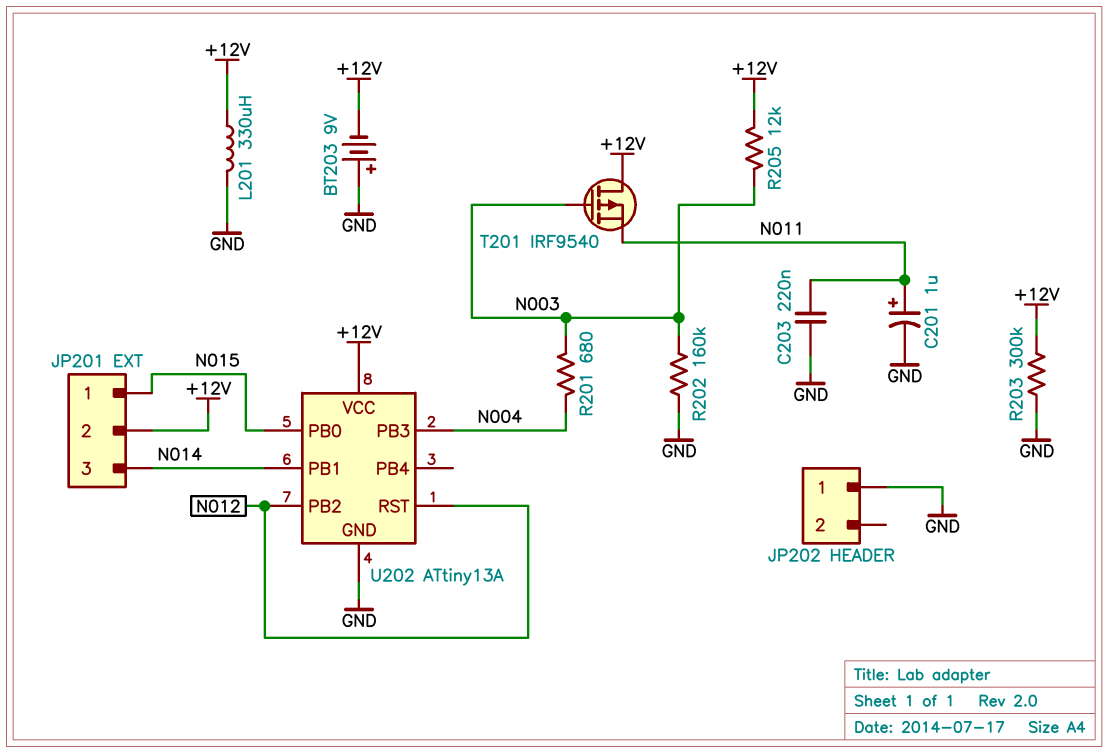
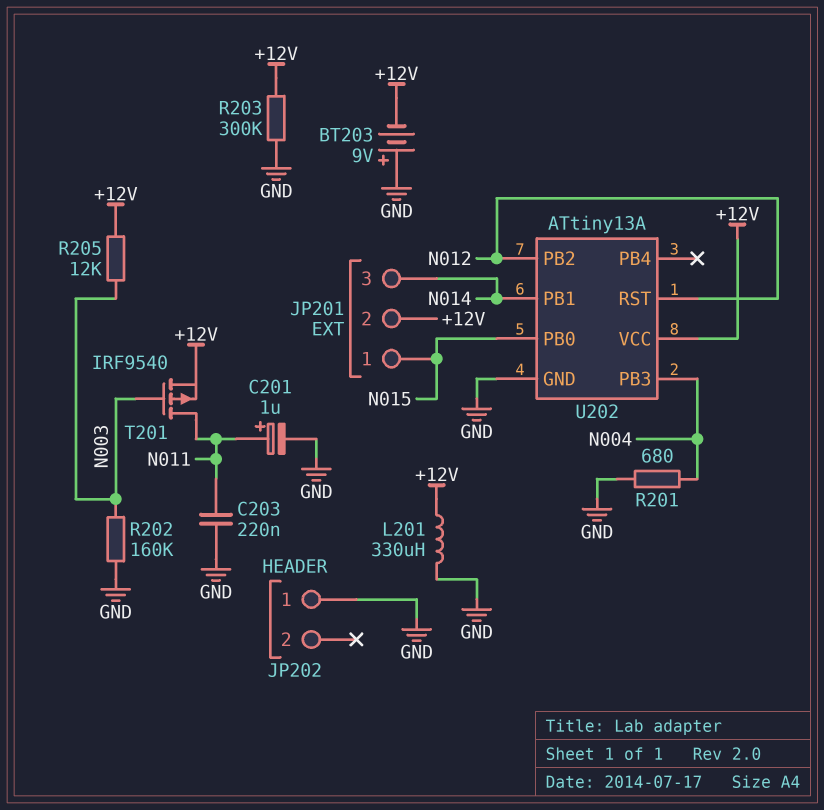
R201: 680 (N003, N004) -> 680 (GND, N004)
T201: PMOS IRF9540 (G N003, D +12V, S N011) -> PMOS IRF9540 (G N003, D N011, S +12V)

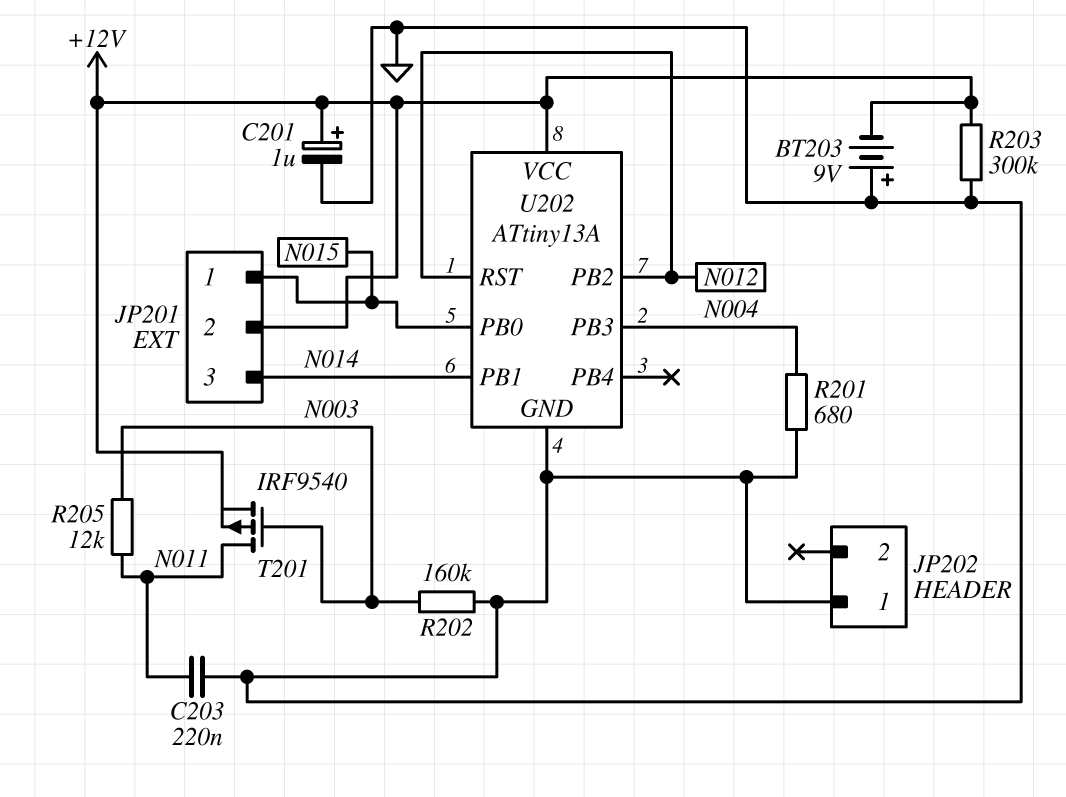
C201: 1uF (plus N011, minus GND) -> 1uF (plus +12V, minus GND)
L201: 330uH (+12V, GND) -> none
R205: 12k (+12V, N003) -> 12k (N003, N011)

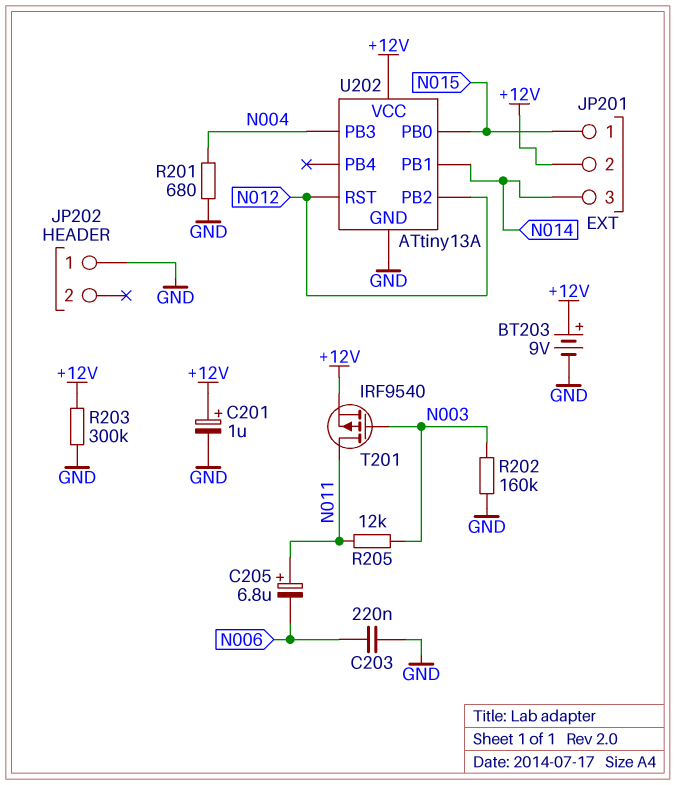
BT203: 9V (plus GND, minus +12V) -> 9V (plus +12V, minus GND)
C203: 220nF (GND, N011) -> 220nF (GND, N006)
C205: none -> 6.8uF (plus N011, minus N006)

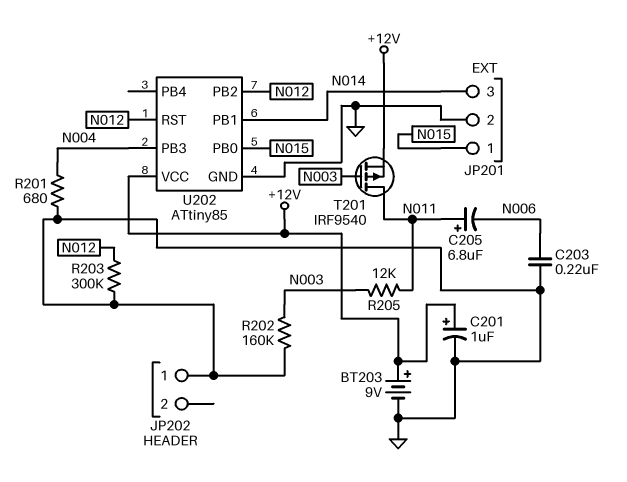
JP201 pin 2: +12V -> GND
R203: 300k (+12V, GND) -> 300k (GND, N012)
U202: ATtiny13A -> ATtiny85

